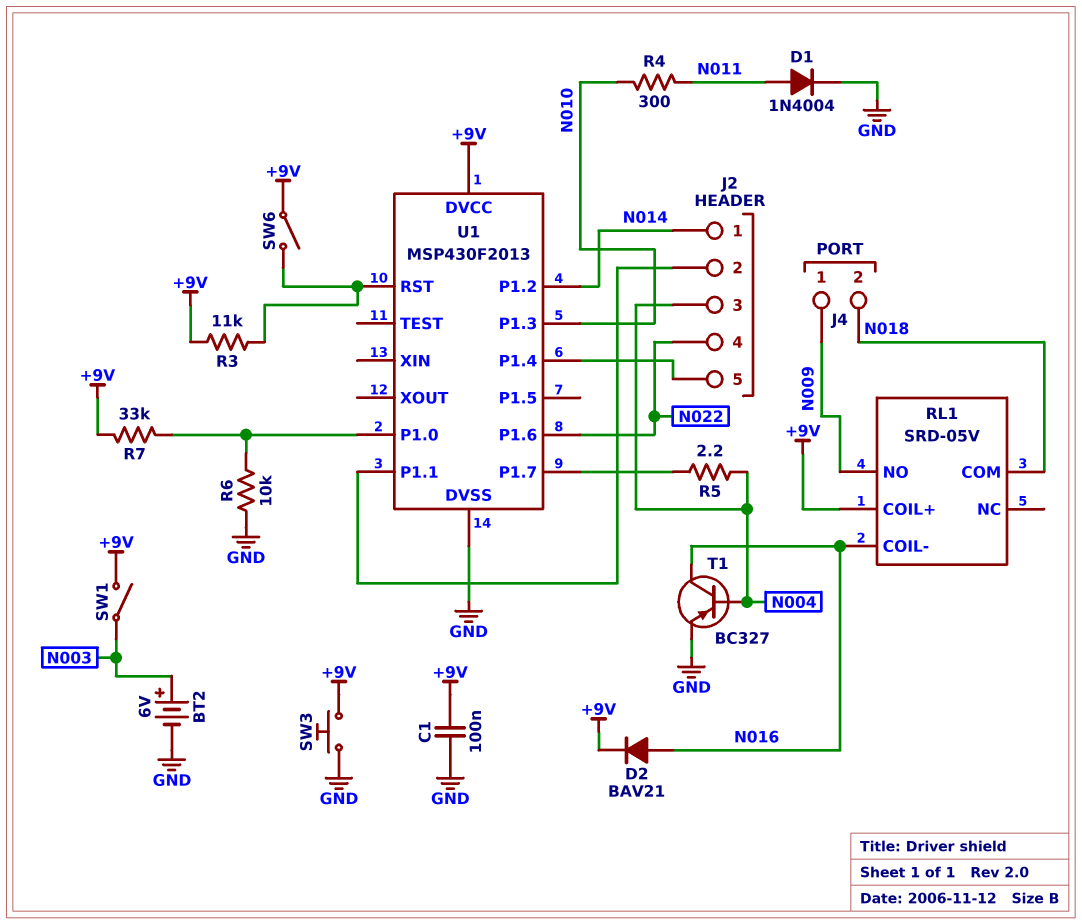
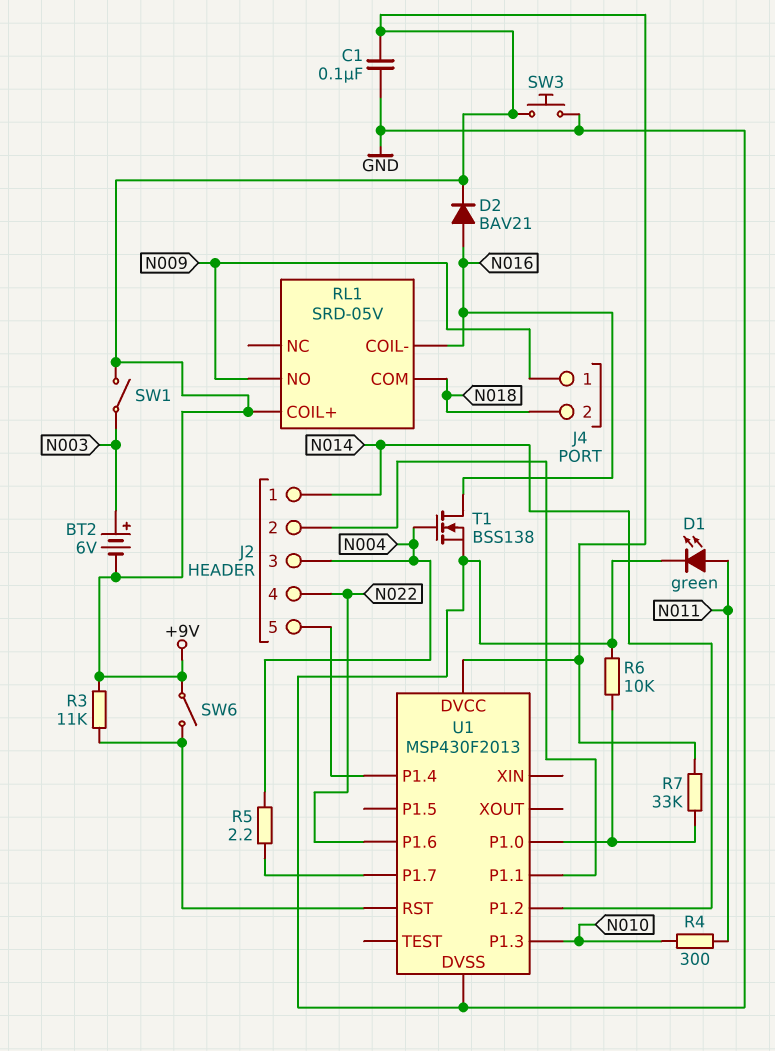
BT2: 6V (plus N003, minus GND) -> 6V (plus N003, minus +9V)
D1: diode 1N4004 (A N011, K GND) -> LED green (A N011, K GND)
T1: PNP BC327 (B N004, C N016, E GND) -> NMOS BSS138 (G N004, D N016, S GND)

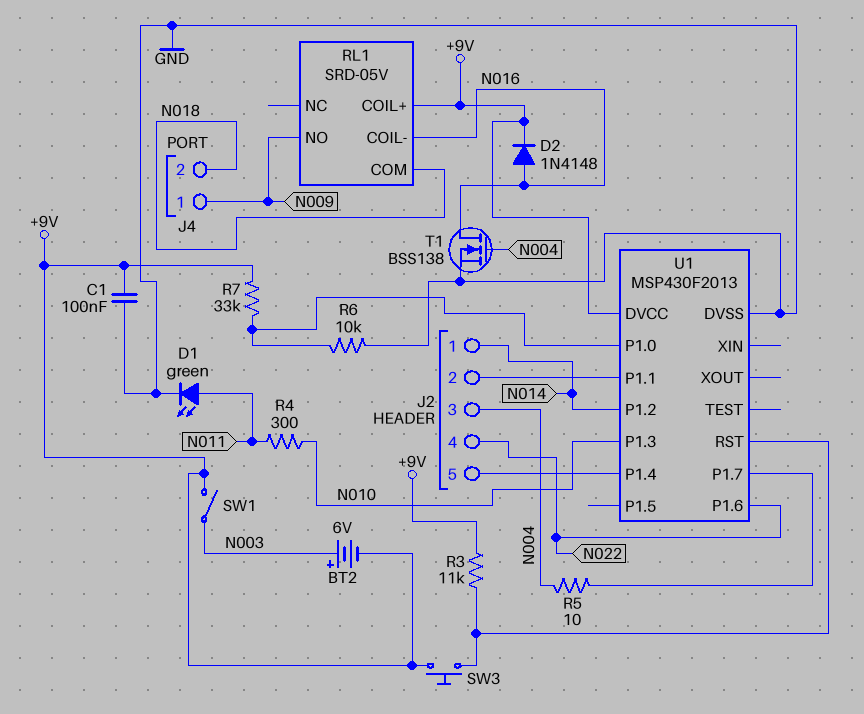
D2: diode BAV21 (A N016, K +9V) -> diode 1N4148 (A N016, K +9V)
R5: 2.2 (N004, U1/P1.7) -> 10 (N004, U1/P1.7)
SW3: button (+9V, GND) -> button (+9V, U1/RST)
SW6: switch (+9V, U1/RST) -> none

